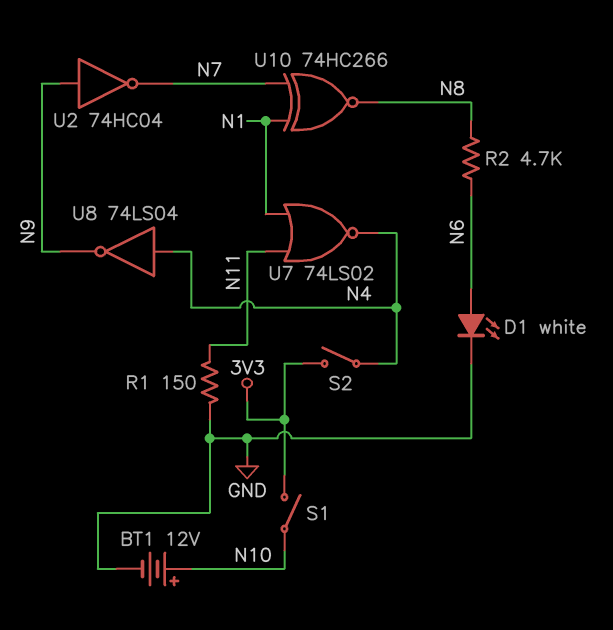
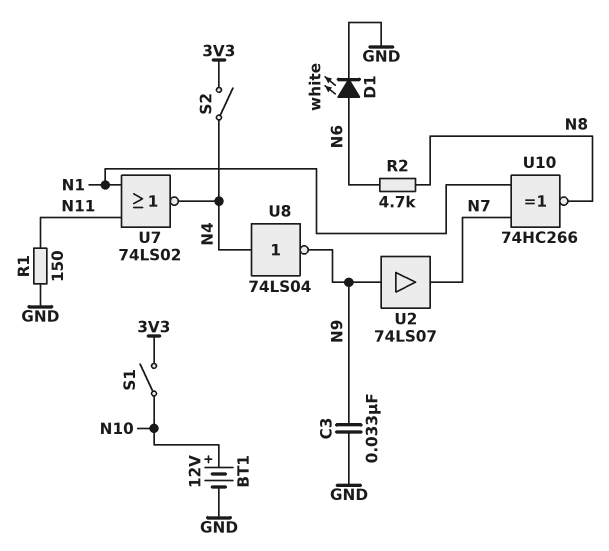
C3: none -> 33nF (GND, N9)
U2: NOT 74HC04 (in N9, out N7) -> buffer 74LS07 (in N9, out N7)

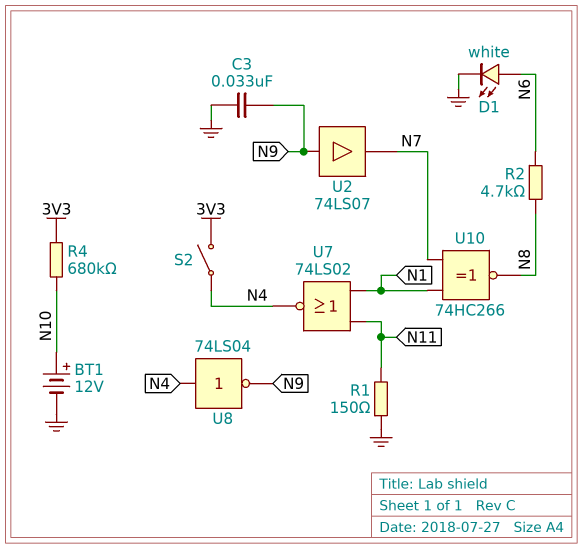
R4: none -> 680k (3V3, N10)
S1: switch (3V3, N10) -> none

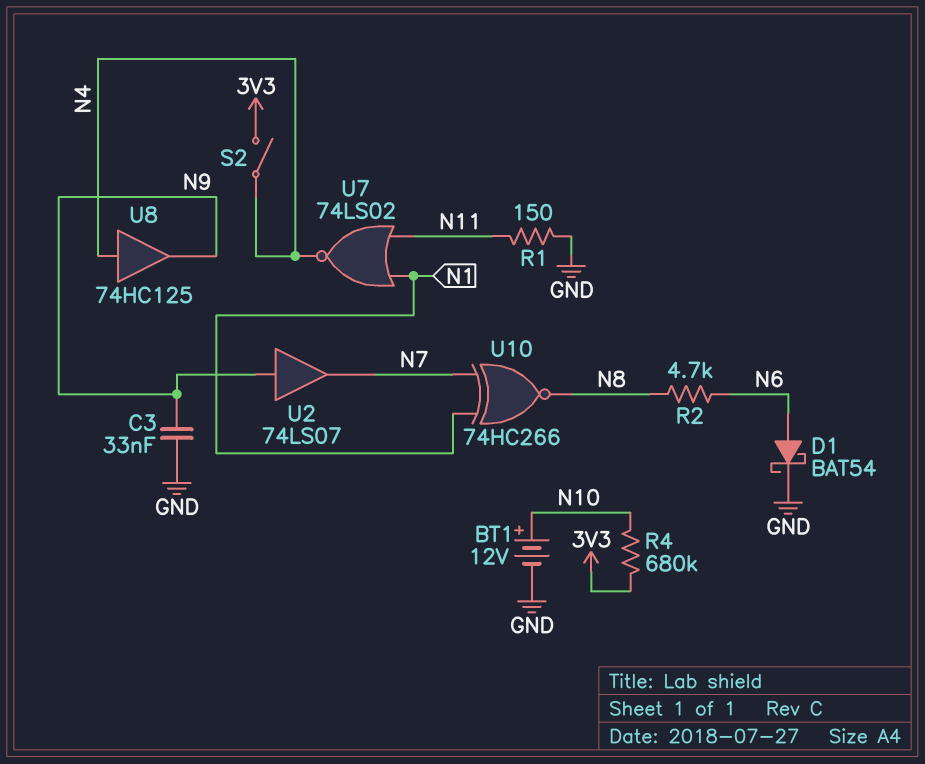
D1: LED white (A N6, K GND) -> schottky BAT54 (A N6, K GND)
U8: NOT 74LS04 (in N4, out N9) -> buffer 74HC125 (in N4, out N9)

